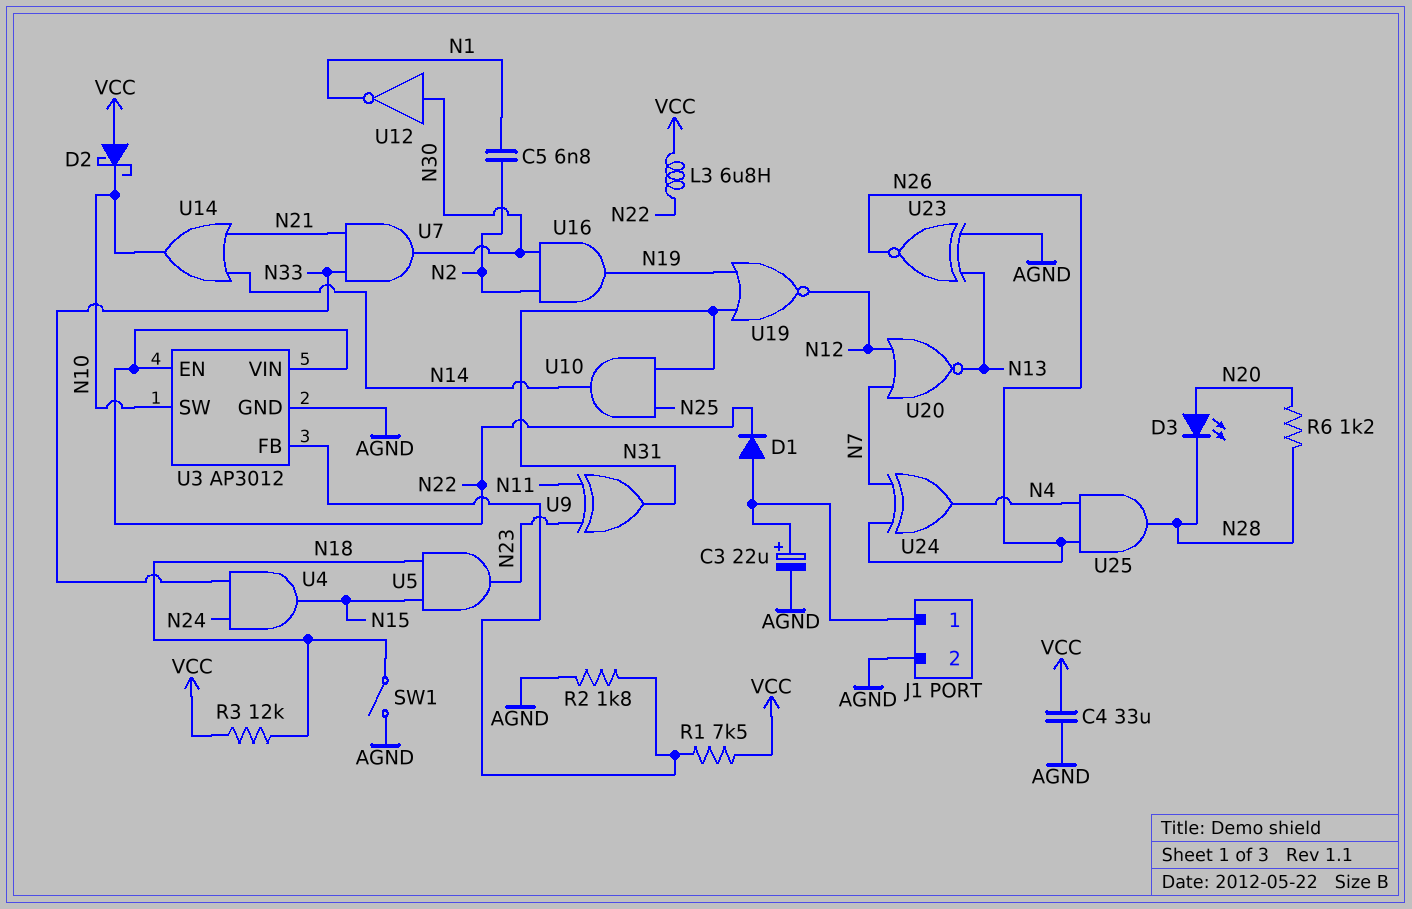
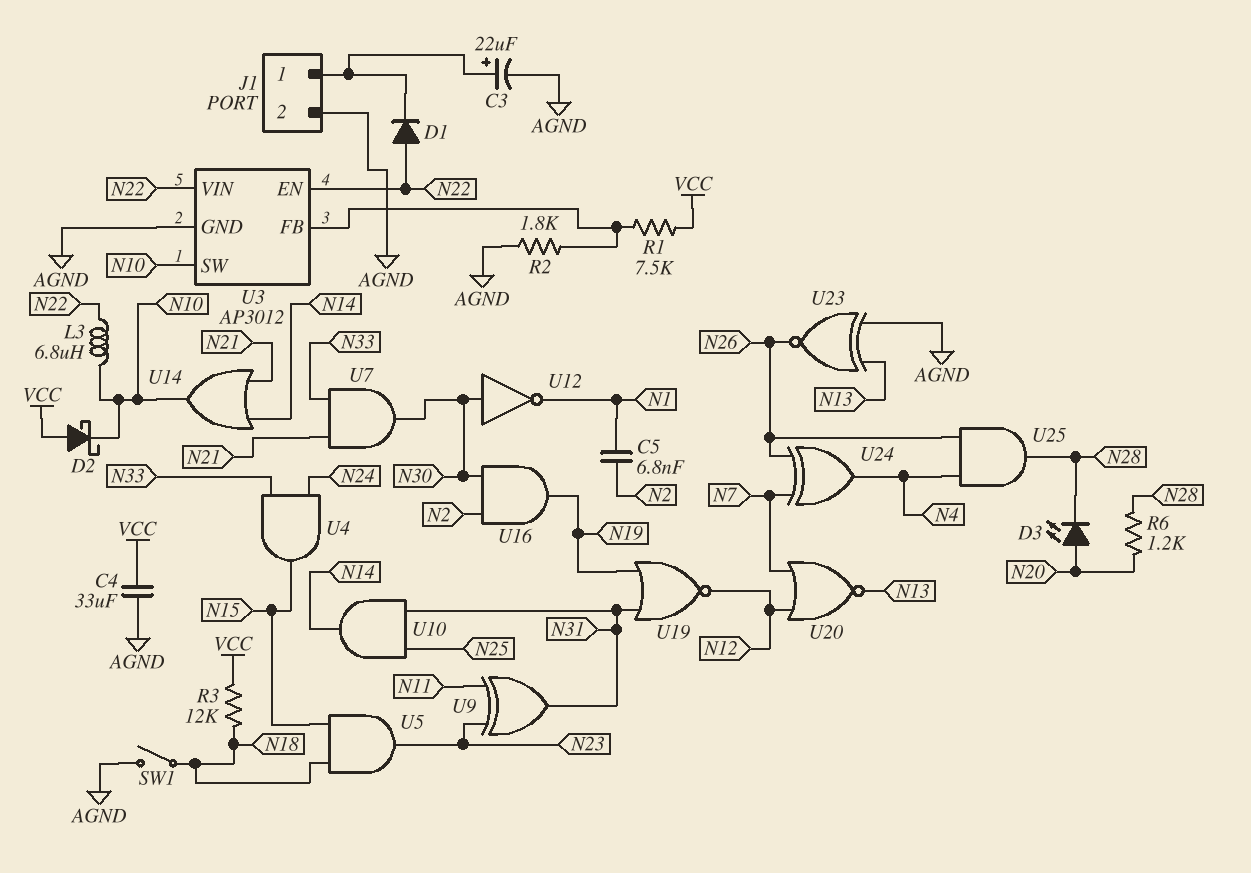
D1: diode (A J1/1, K N22) -> diode (A N22, K J1/1)
L3: 6.8uH (N22, VCC) -> 6.8uH (N10, N22)

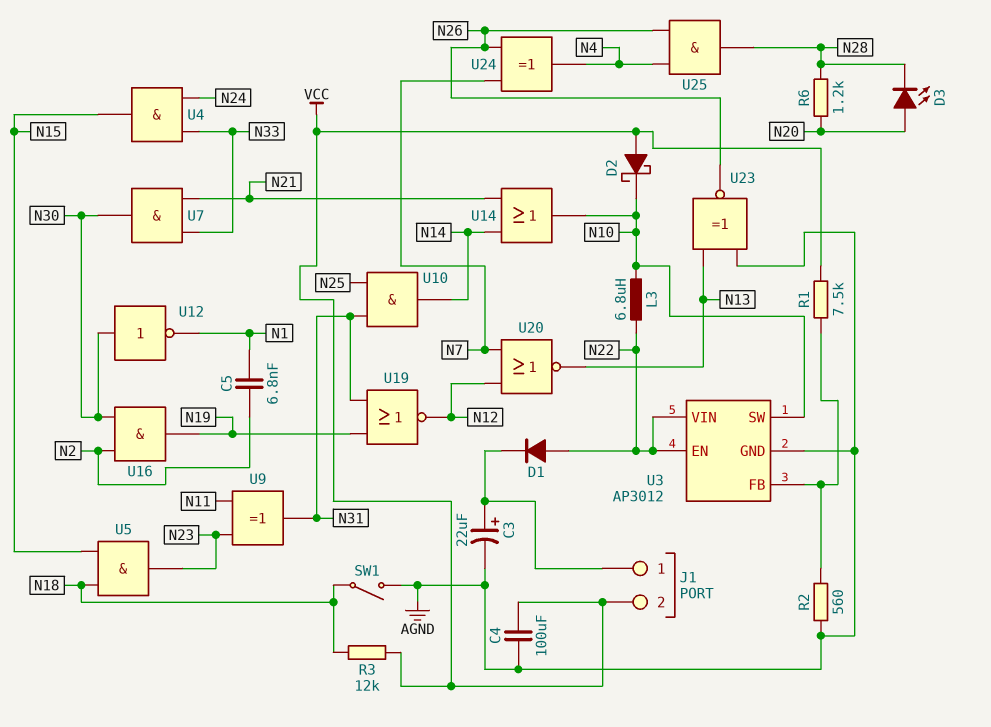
C4: 33uF (AGND, VCC) -> 100uF (AGND, VCC)
J1 pin 2: AGND -> VCC
R2: 1.8k (AGND, U3/FB) -> 560 (AGND, U3/FB)

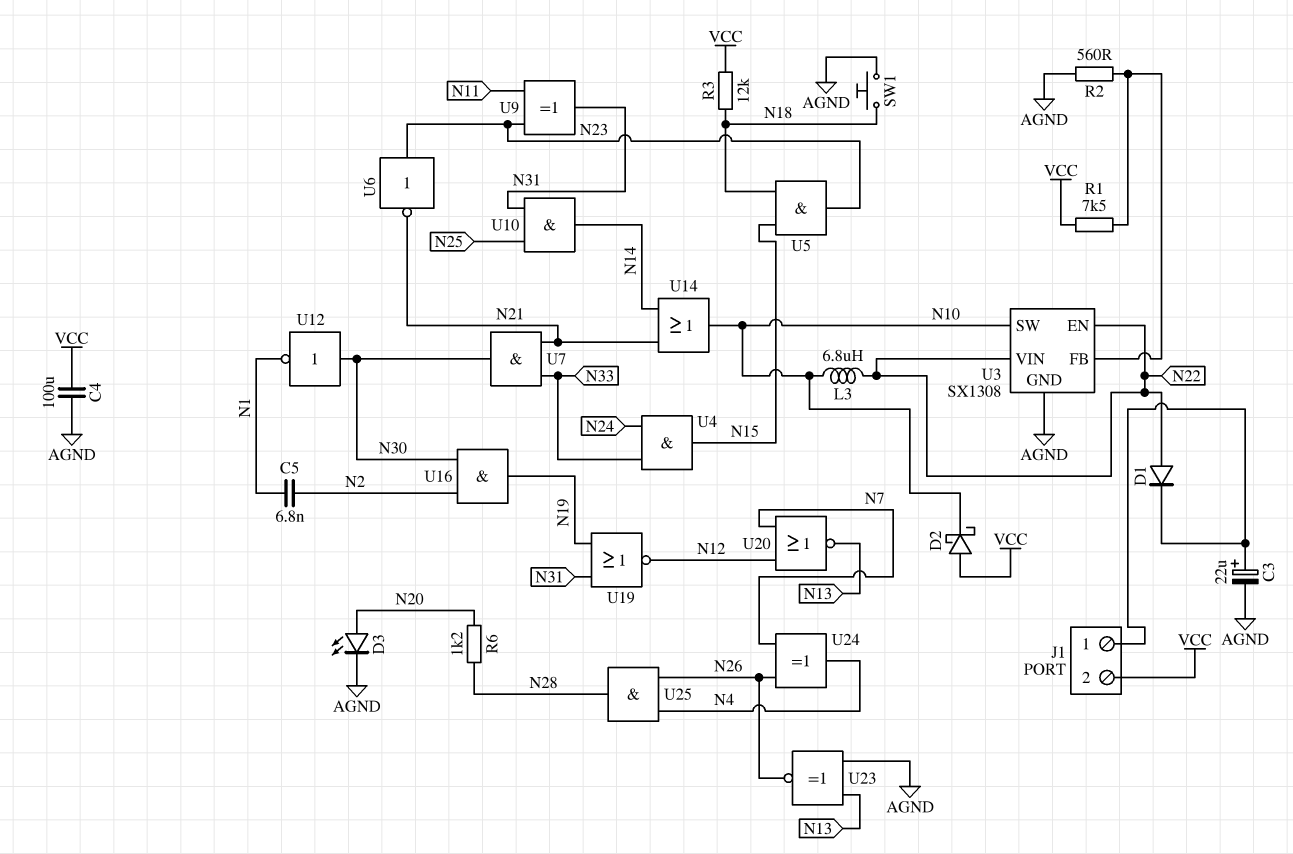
D3: LED (A N20, K N28) -> LED (A N20, K AGND)
SW1: switch (AGND, N18) -> button (AGND, N18)
U3: AP3012 -> SX1308
U6: none -> NOT (in N23, out N21)

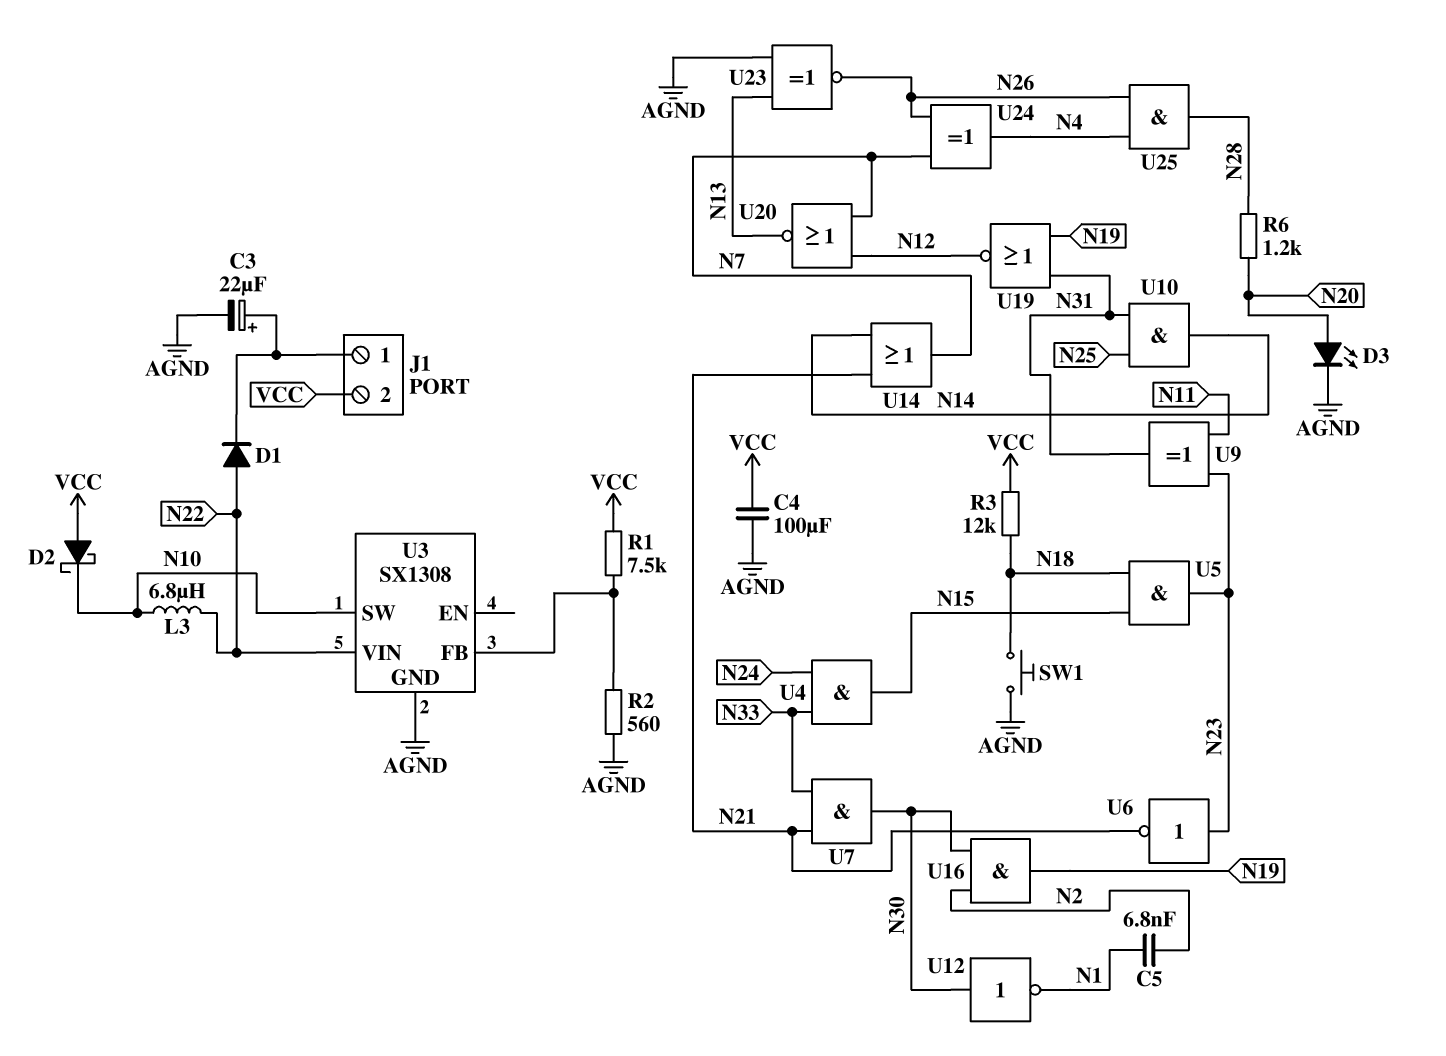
U3 pin EN: N22 -> none
U14: OR (in N14, in N21, out N10) -> OR (in N14, in N21, out N7)

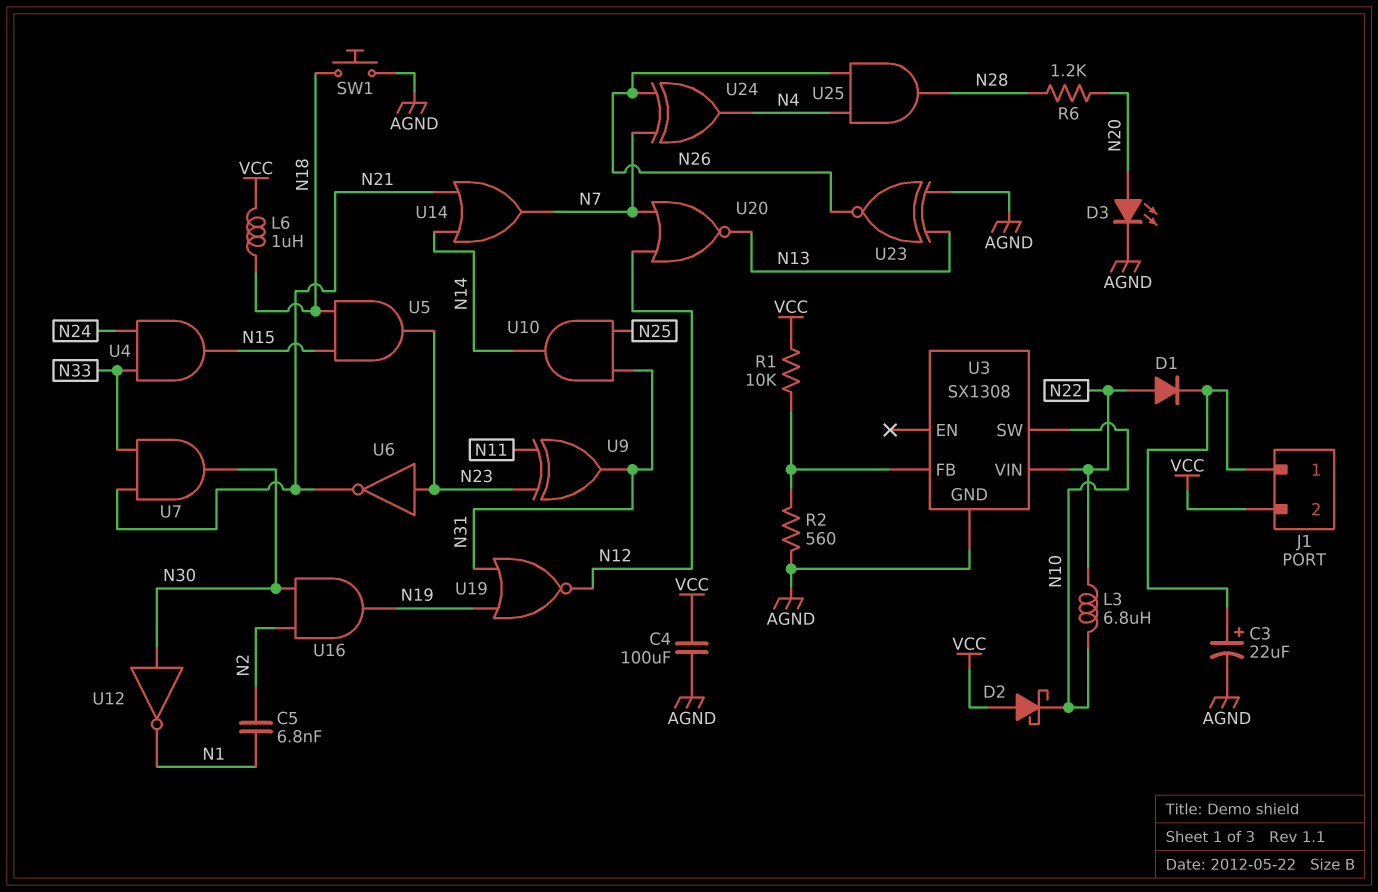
L6: none -> 1uH (N18, VCC)
R1: 7.5k (U3/FB, VCC) -> 10k (U3/FB, VCC)
R3: 12k (N18, VCC) -> none

